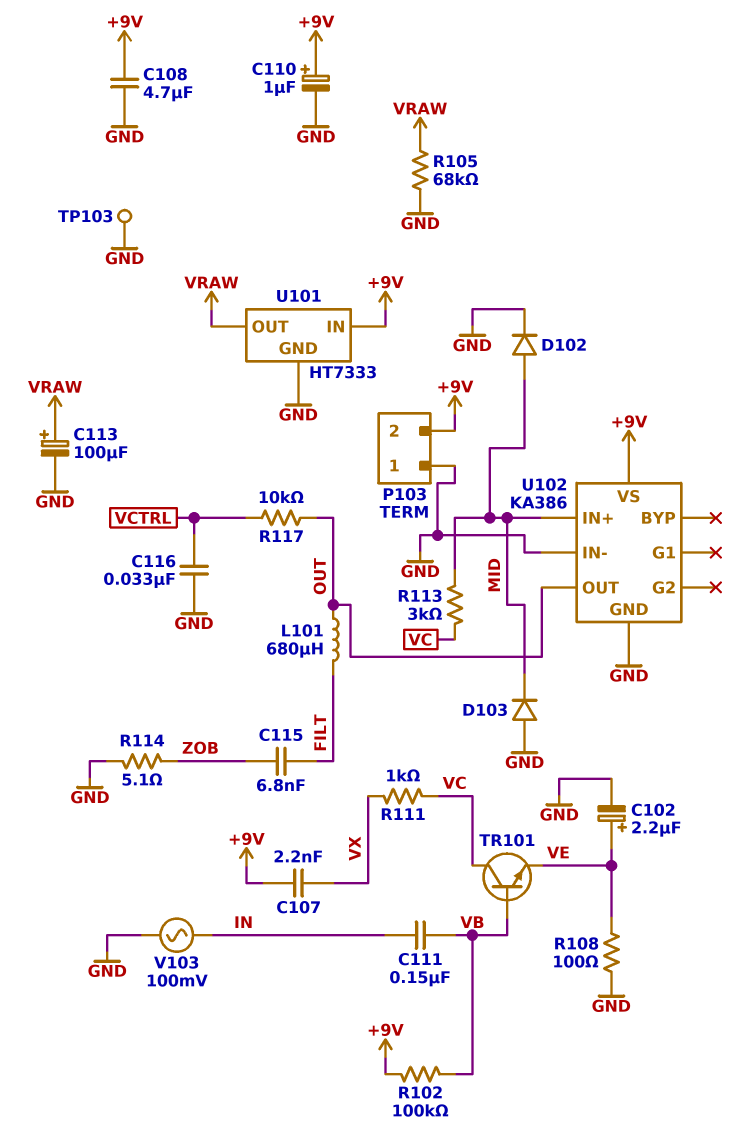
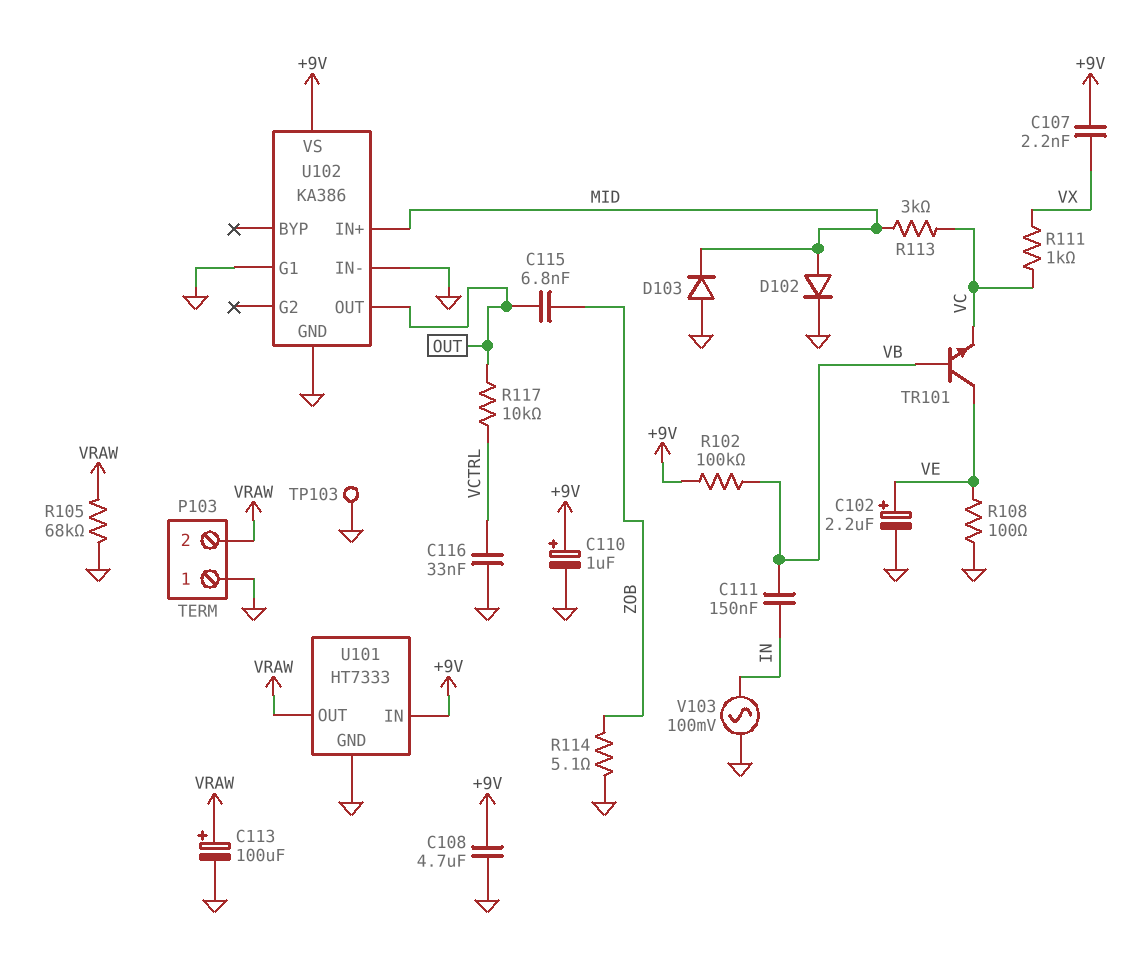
C115: 6.8nF (FILT, ZOB) -> 6.8nF (OUT, ZOB)
L101: 680uH (FILT, OUT) -> none
P103 pin 2: +9V -> VRAW
TR101: NPN (B VB, C VC, E VE) -> NPN (B VB, C VE, E VC)
U102 pin G1: none -> GND

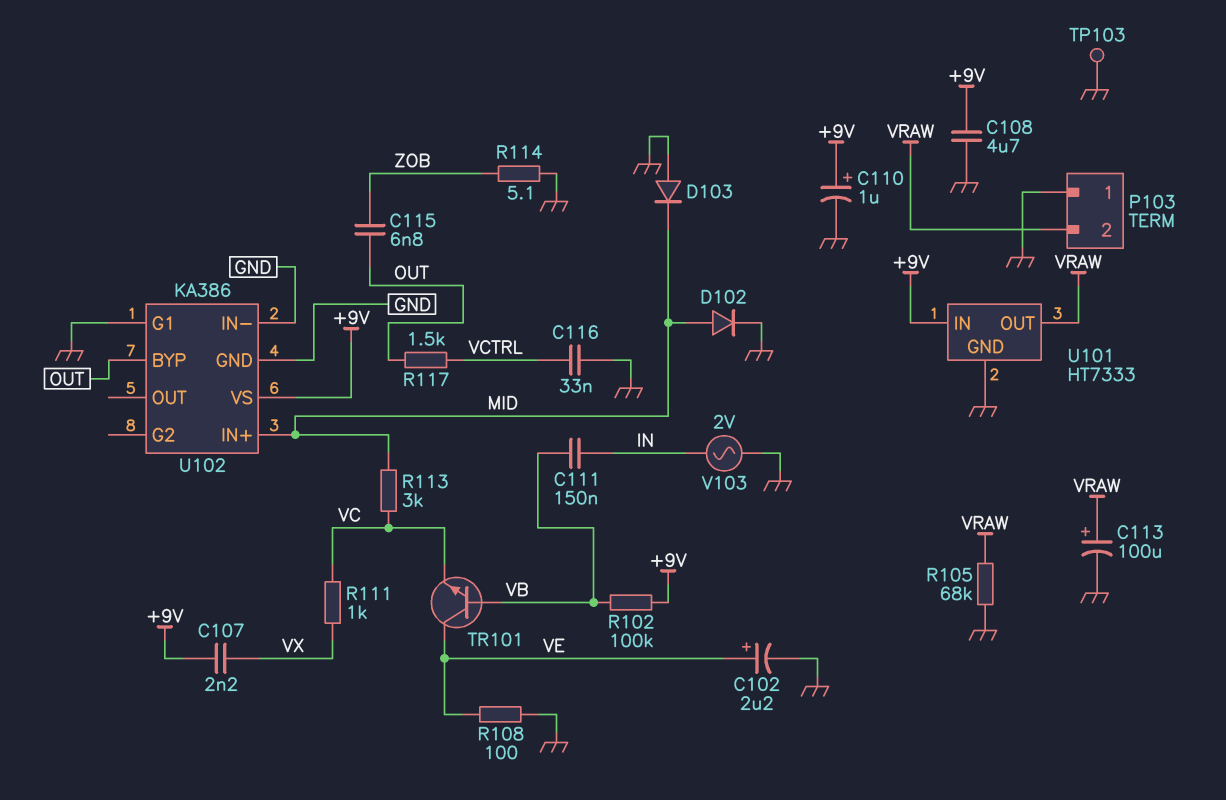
R117: 10k (OUT, VCTRL) -> 1.5k (OUT, VCTRL)
U102 pin BYP: none -> OUT
U102 pin OUT: OUT -> none
V103: AC 100mV (GND, IN) -> AC 2V (GND, IN)

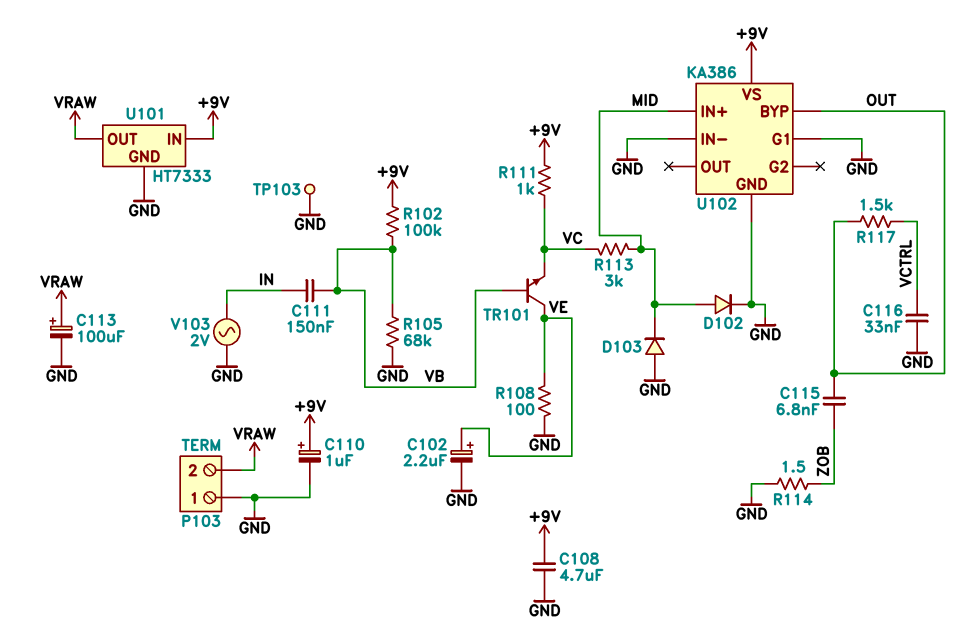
C107: 2.2nF (+9V, VX) -> none
R105: 68k (GND, VRAW) -> 68k (GND, VB)
R111: 1k (VC, VX) -> 1k (+9V, VC)
R114: 5.1 (GND, ZOB) -> 1.5 (GND, ZOB)

